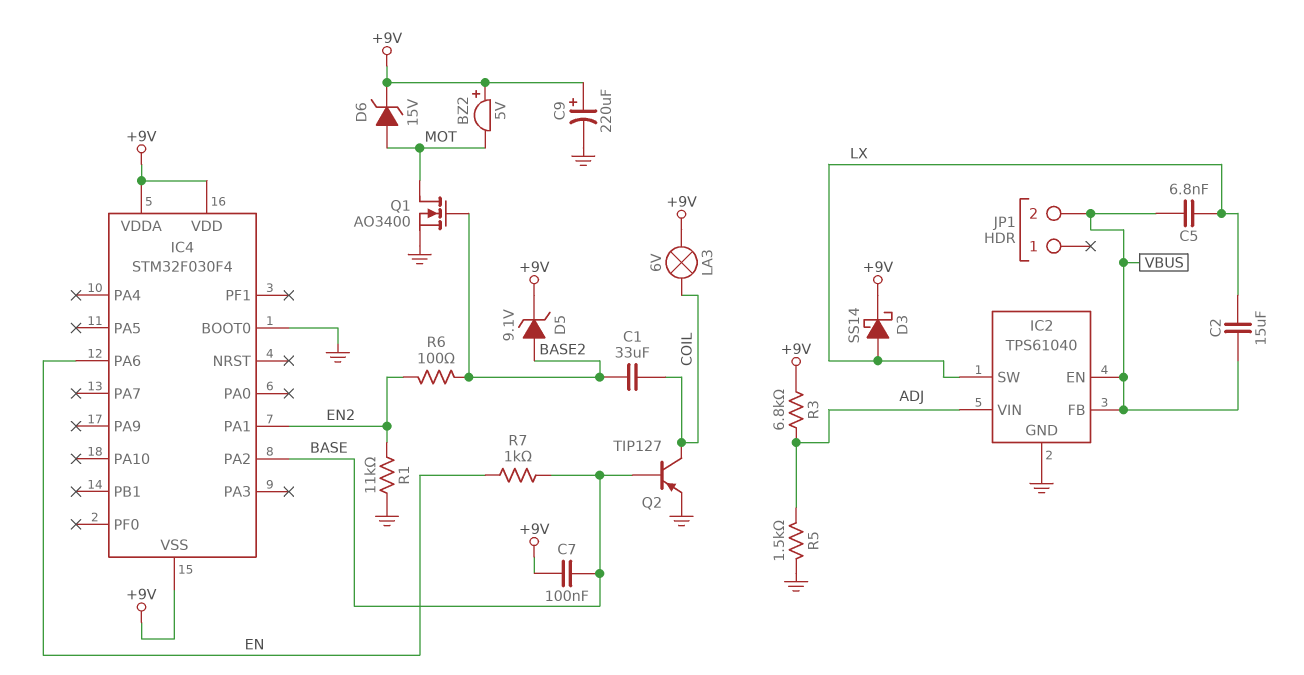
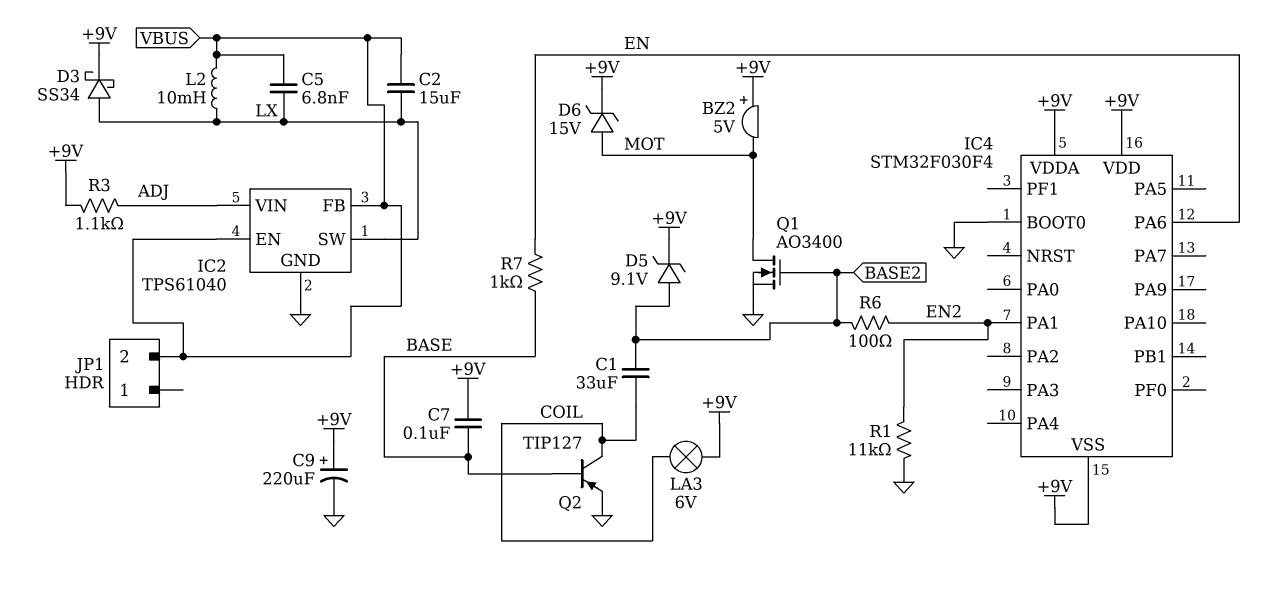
D3: schottky SS14 (A LX, K +9V) -> schottky SS34 (A LX, K +9V)
IC4 pin PA2: BASE -> none
L2: none -> 10mH (LX, VBUS)
R3: 6.8k (+9V, ADJ) -> 1.1k (+9V, ADJ)
R5: 1.5k (ADJ, GND) -> none

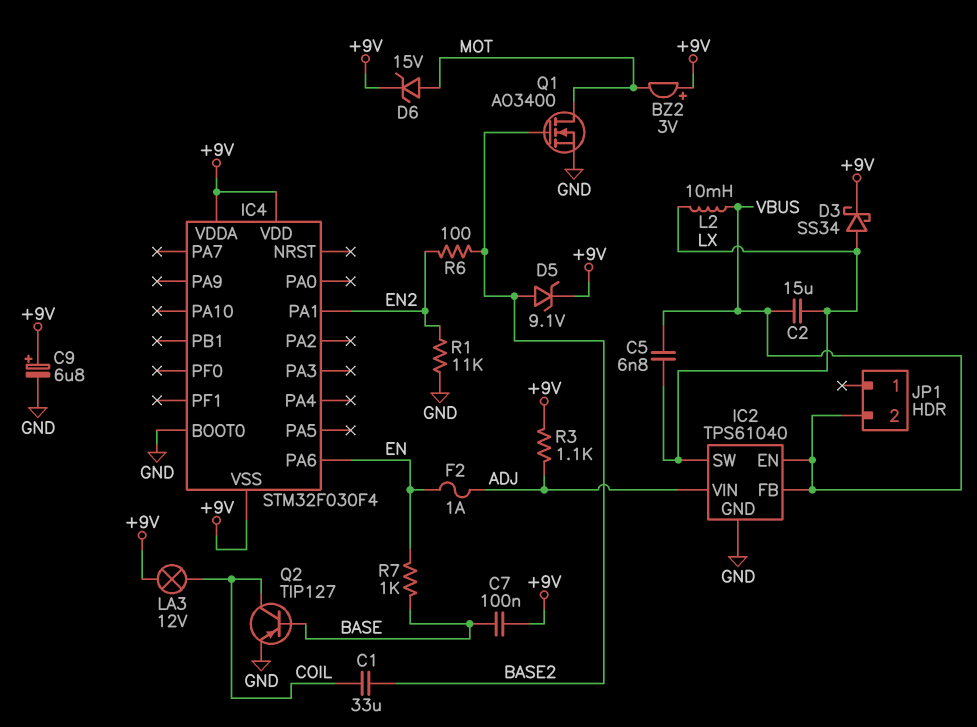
BZ2: buzzer 5V (plus +9V, minus MOT) -> buzzer 3V (plus +9V, minus MOT)
C9: 220uF (plus +9V, minus GND) -> 6.8uF (plus +9V, minus GND)
F2: none -> 1A (ADJ, EN)
LA3: lamp 6V (+9V, COIL) -> lamp 12V (+9V, COIL)

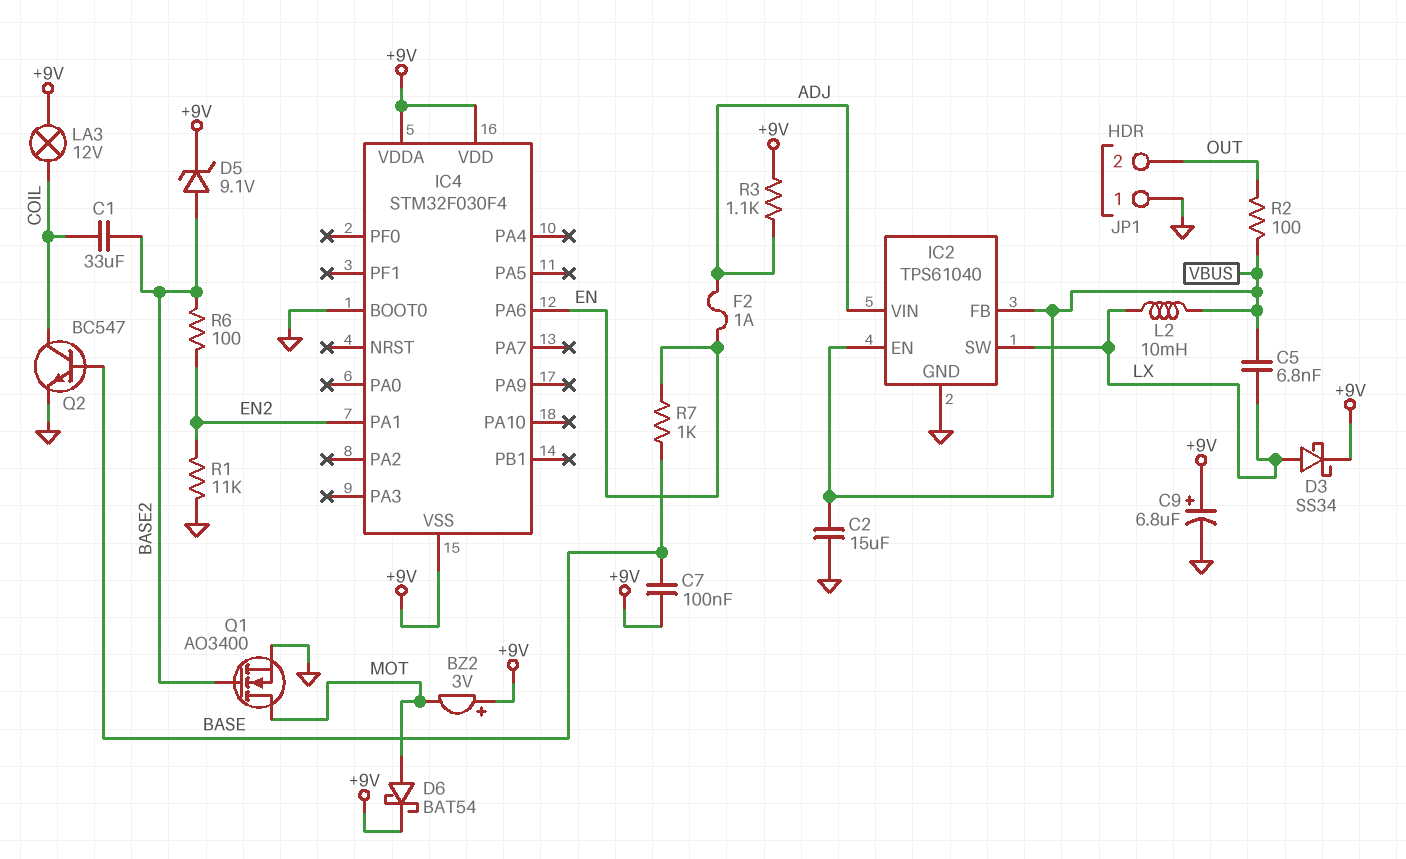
C2: 15uF (LX, VBUS) -> 15uF (GND, VBUS)
D6: zener 15V (A MOT, K +9V) -> schottky BAT54 (A MOT, K +9V)
JP1 pin 1: none -> GND
JP1 pin 2: VBUS -> OUT
Q2: PNP TIP127 (B BASE, C COIL, E GND) -> NPN BC547 (B BASE, C COIL, E GND)
R2: none -> 100 (OUT, VBUS)

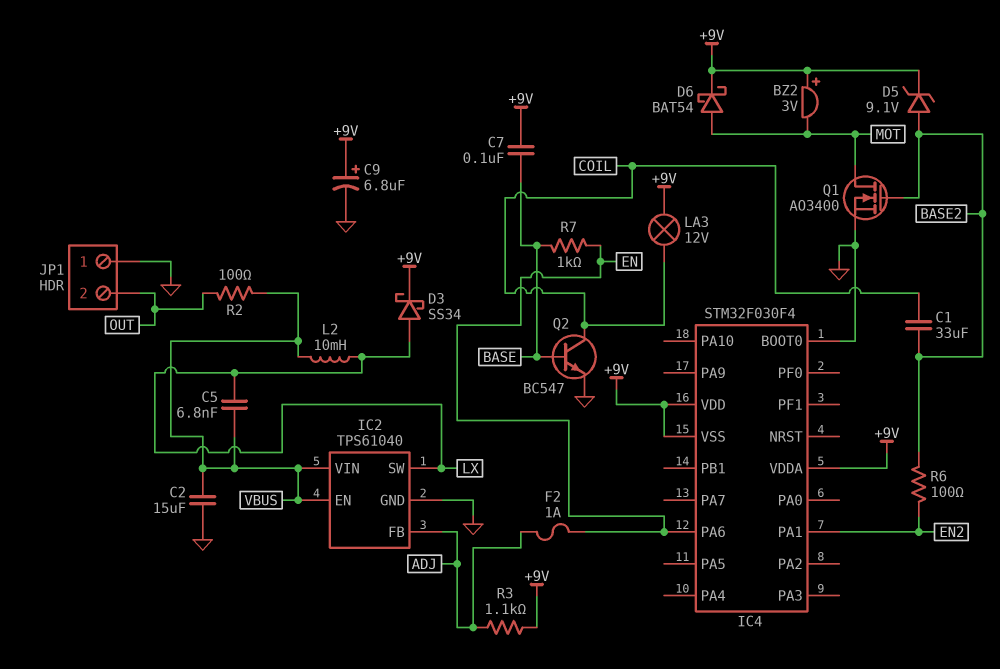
IC2 pin FB: VBUS -> ADJ
IC2 pin VIN: ADJ -> VBUS
R1: 11k (EN2, GND) -> none

